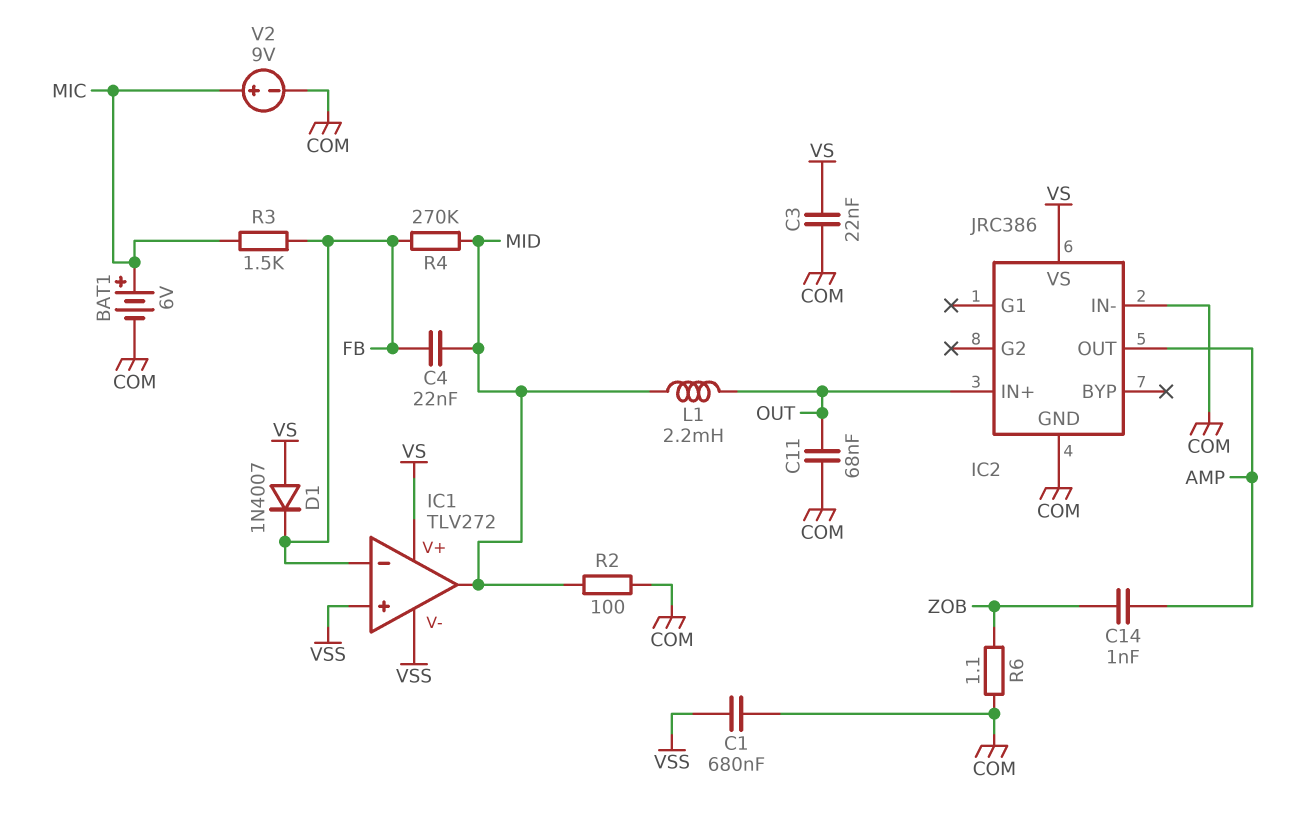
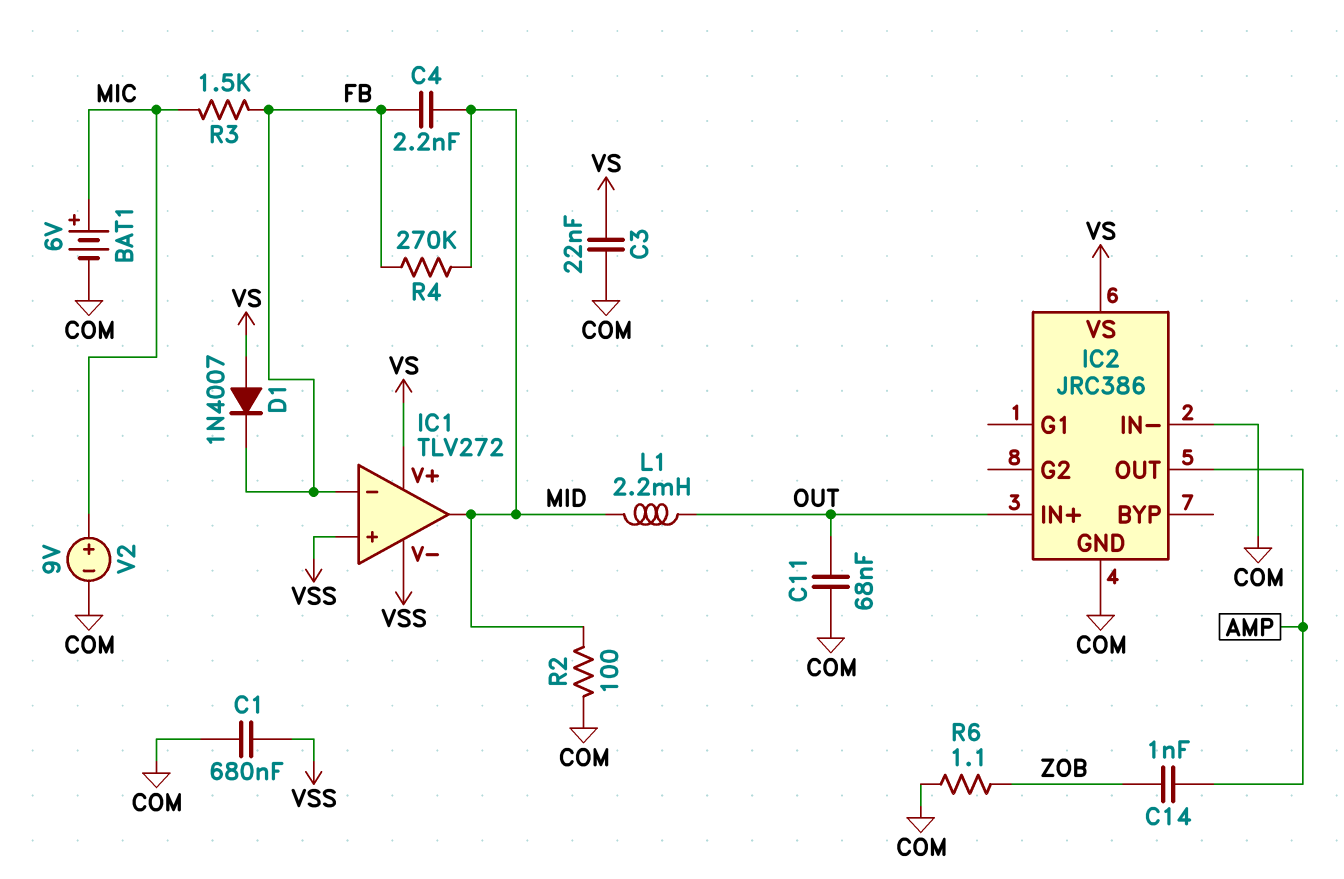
C4: 22nF (FB, MID) -> 2.2nF (FB, MID)

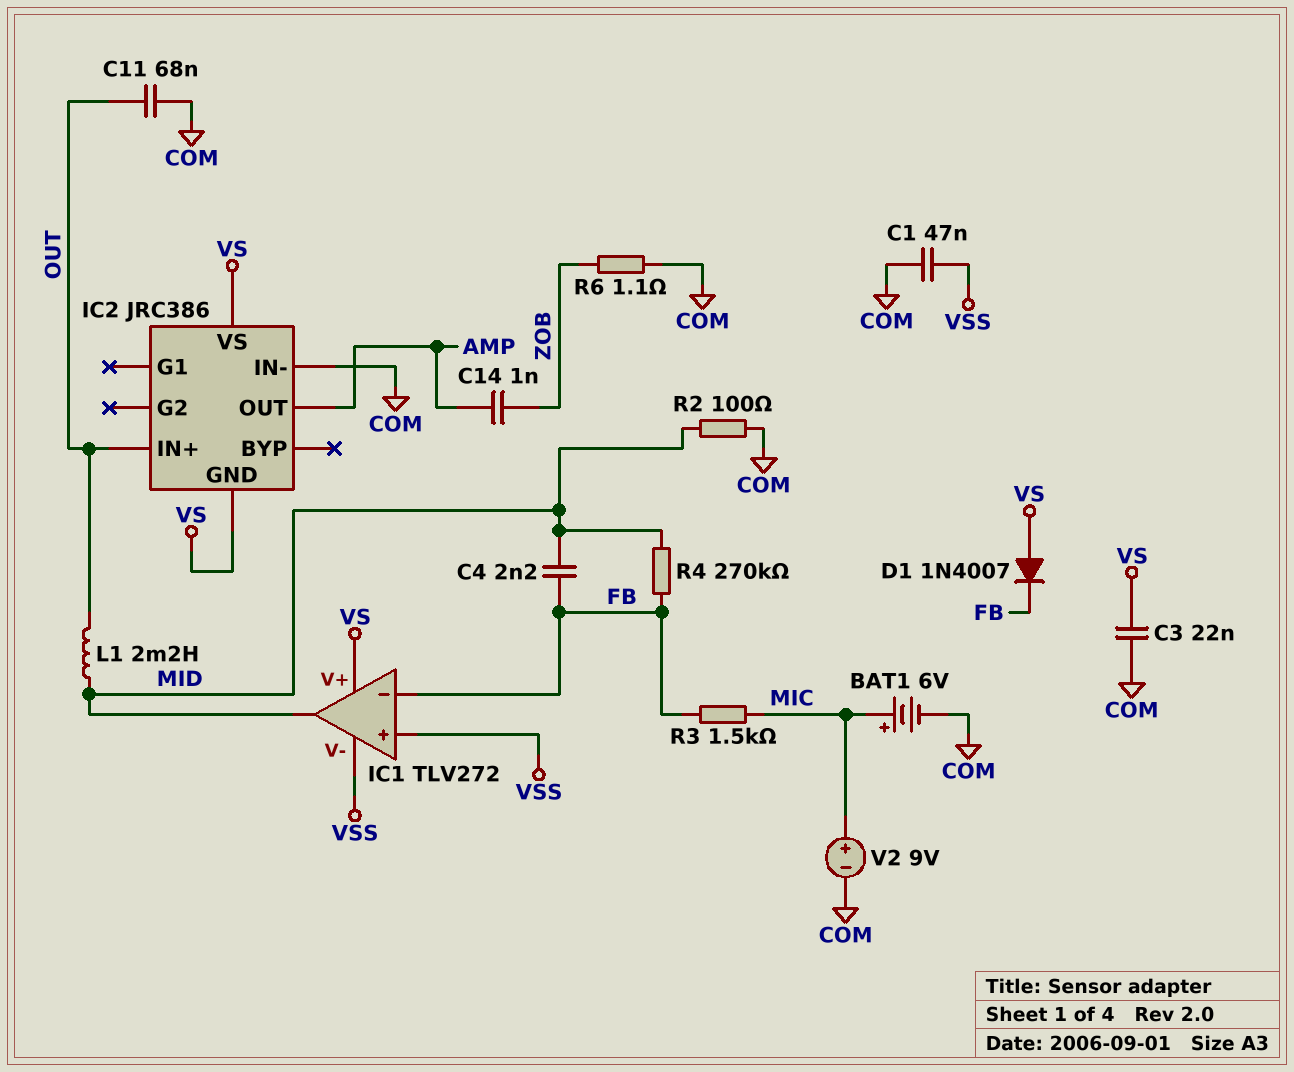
C1: 680nF (COM, VSS) -> 47nF (COM, VSS)
IC2 pin GND: COM -> VS

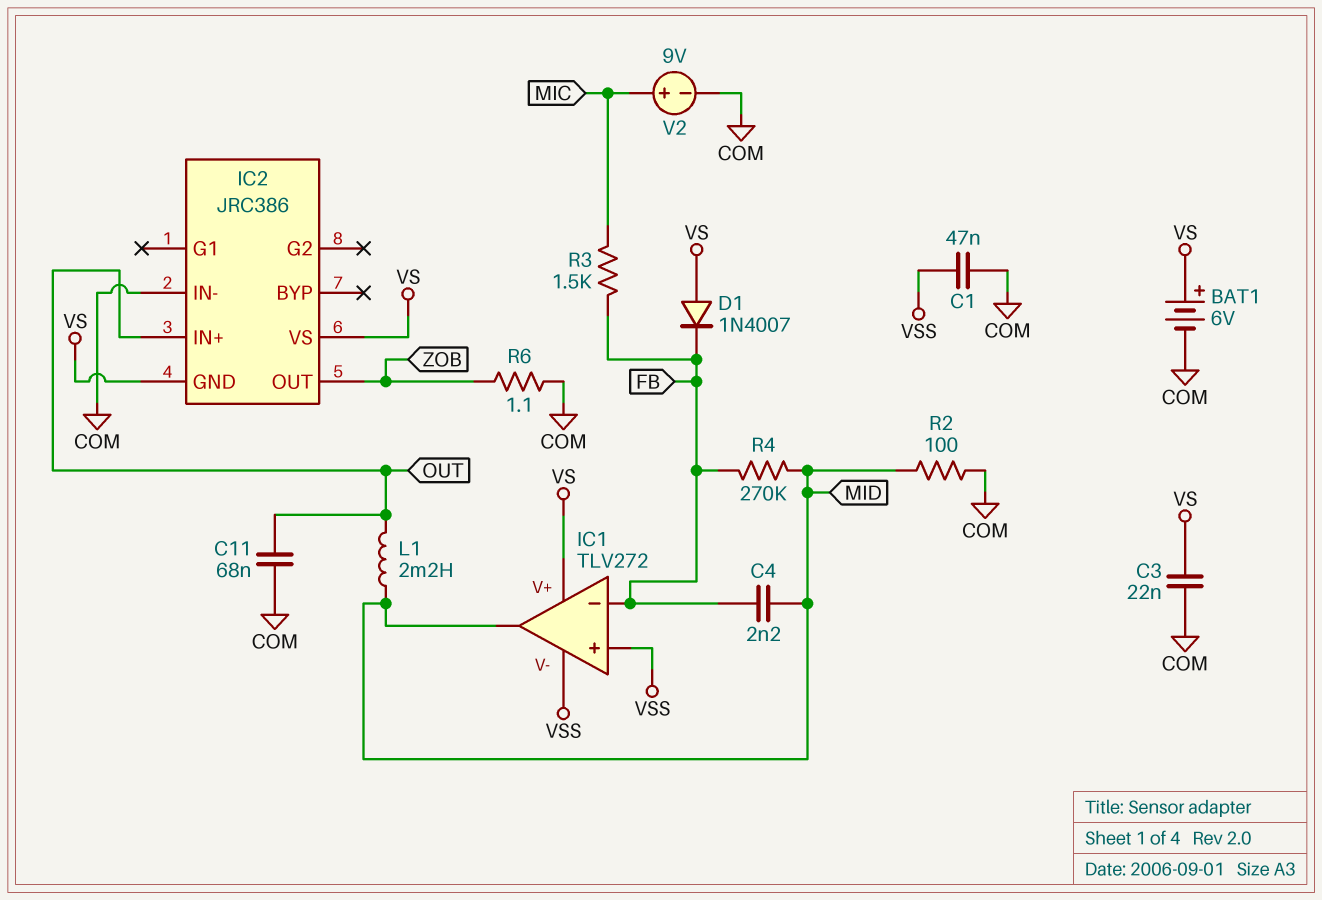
BAT1: 6V (plus MIC, minus COM) -> 6V (plus VS, minus COM)
C14: 1nF (AMP, ZOB) -> none
IC2 pin OUT: AMP -> ZOB

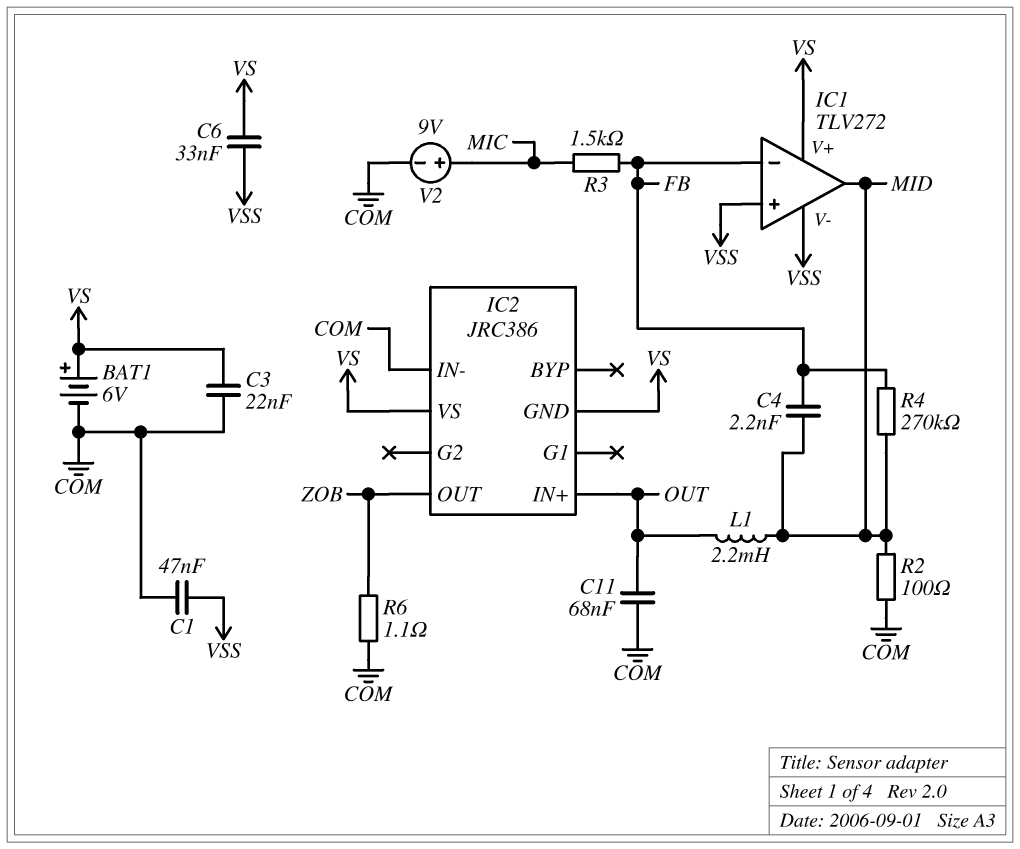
C6: none -> 33nF (VS, VSS)
D1: diode 1N4007 (A VS, K FB) -> none

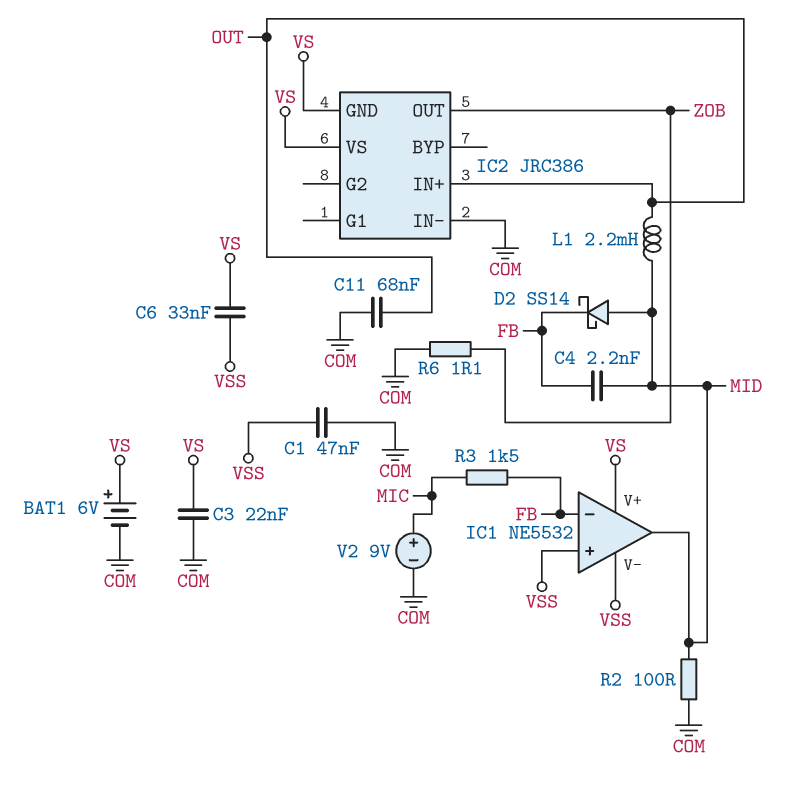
D2: none -> schottky SS14 (A MID, K FB)
IC1: TLV272 -> NE5532
R4: 270k (FB, MID) -> none

